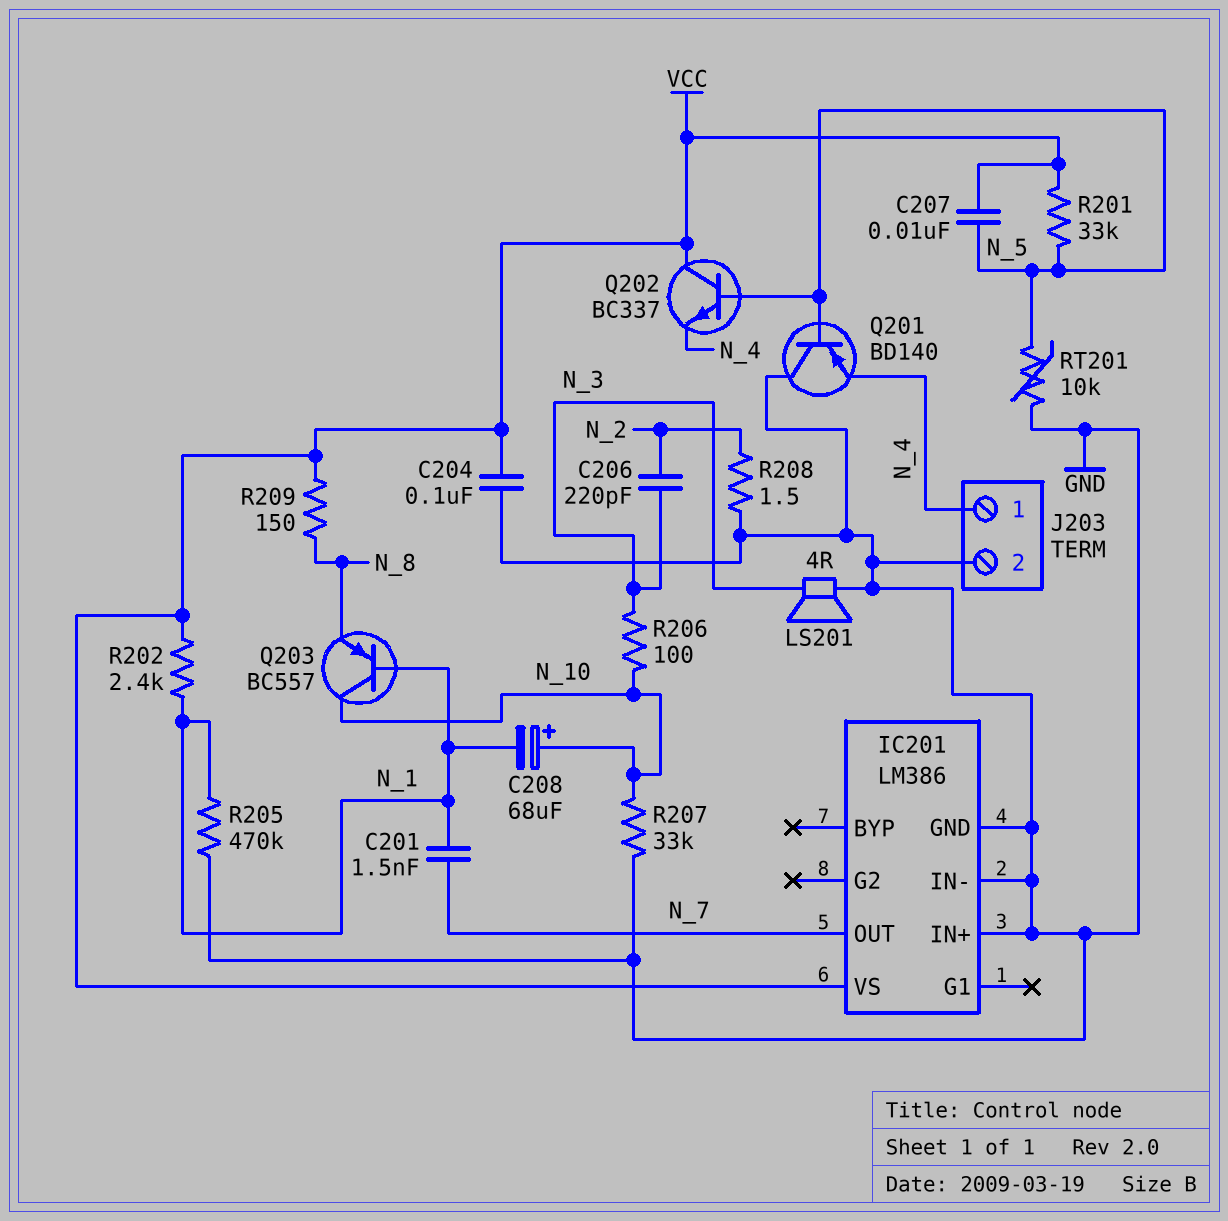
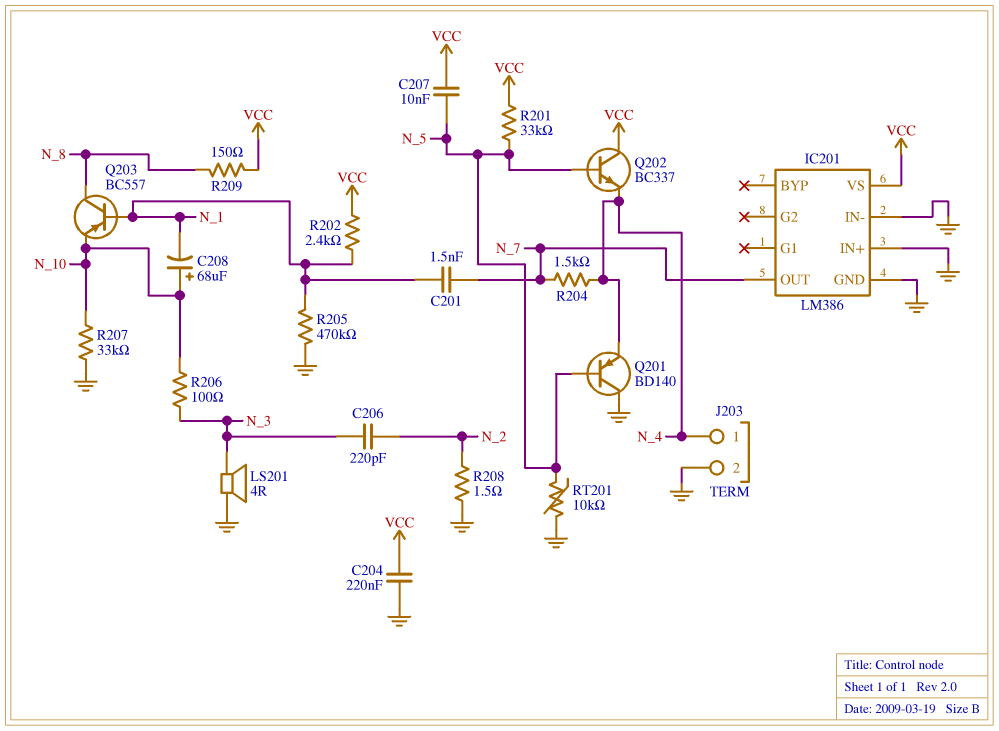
C204: 100nF (GND, VCC) -> 220nF (GND, VCC)
Q203: PNP BC557 (B N_1, C N_10, E N_8) -> PNP BC557 (B N_1, C N_8, E N_10)
R204: none -> 1.5k (N_4, N_7)

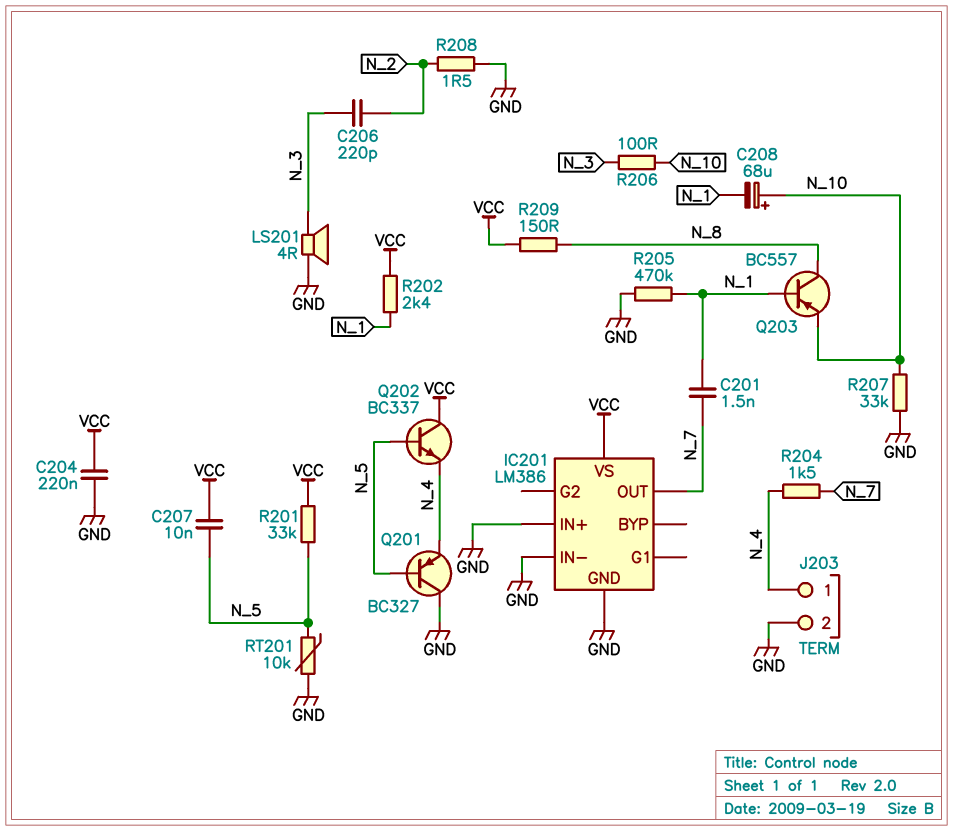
Q201: PNP BD140 (B N_5, C GND, E N_4) -> PNP BC327 (B N_5, C GND, E N_4)

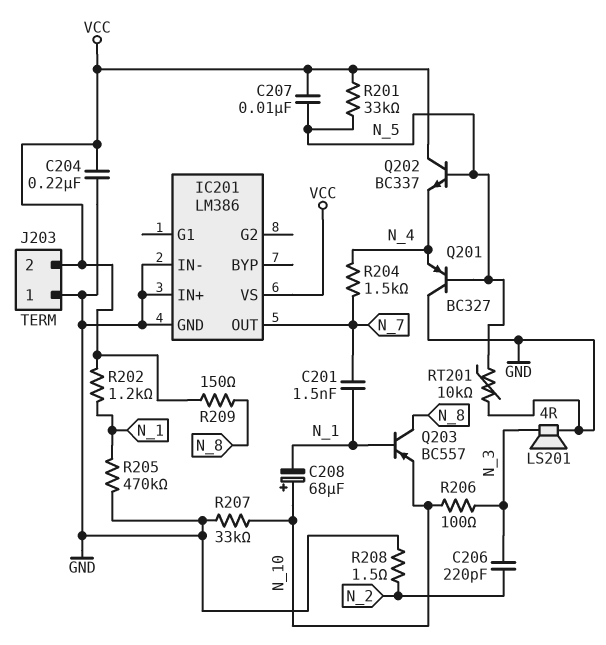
J203 pin 1: N_4 -> GND
J203 pin 2: GND -> VCC
R202: 2.4k (N_1, VCC) -> 1.2k (N_1, VCC)

